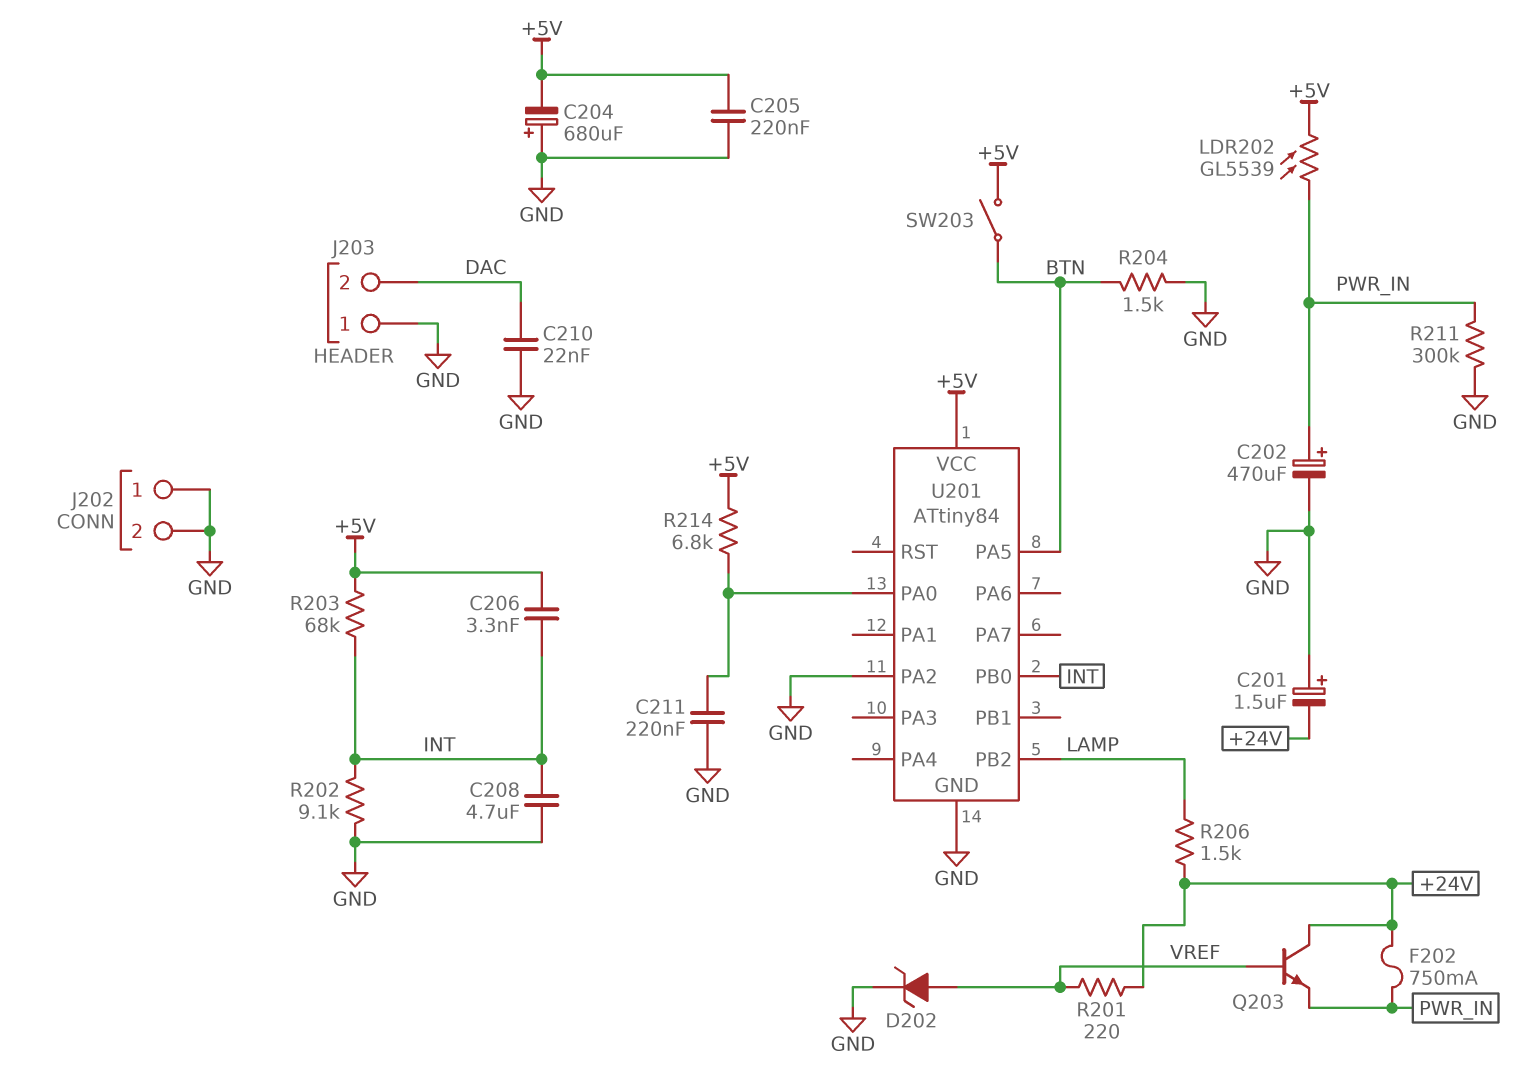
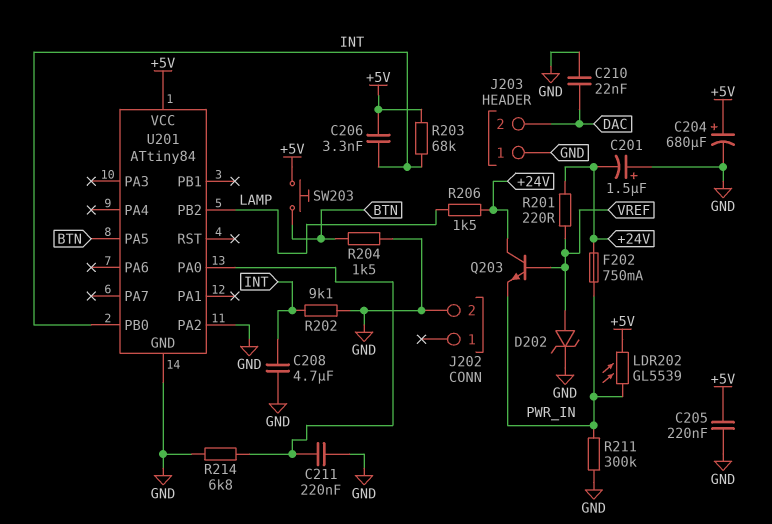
C202: 470uF (plus PWR_IN, minus GND) -> none
C204: 680uF (plus GND, minus +5V) -> 680uF (plus +5V, minus GND)
J202 pin 1: GND -> none
R214: 6.8k (+5V, U201/PA0) -> 6.8k (GND, U201/PA0)
SW203: switch (+5V, BTN) -> button (+5V, BTN)

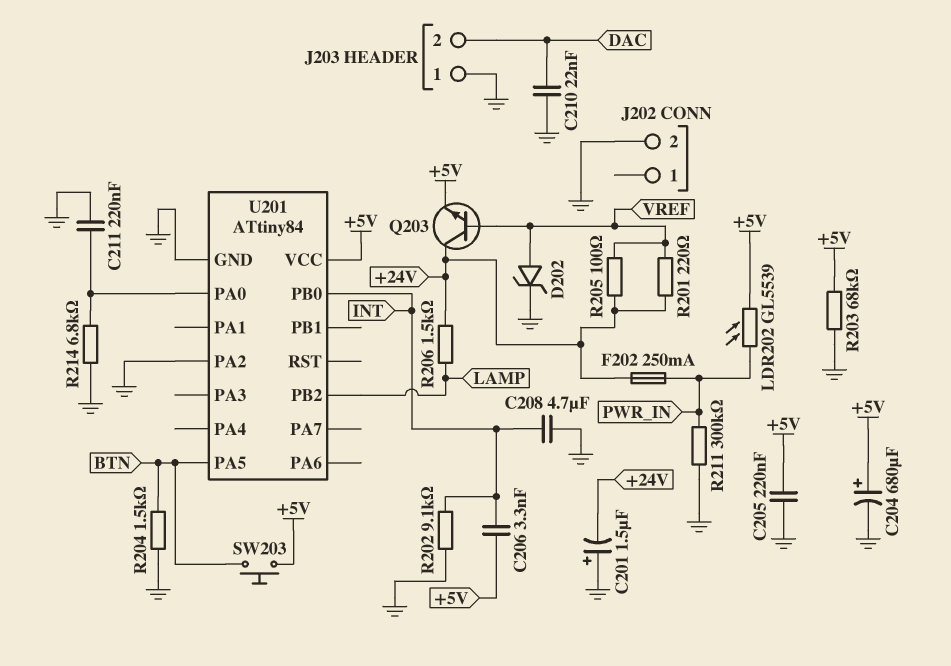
F202: 750mA (+24V, PWR_IN) -> 250mA (+24V, PWR_IN)
Q203: NPN (B VREF, C +24V, E PWR_IN) -> NPN (B VREF, C +24V, E +5V)
R203: 68k (+5V, INT) -> 68k (+5V, GND)
R205: none -> 100 (+24V, VREF)

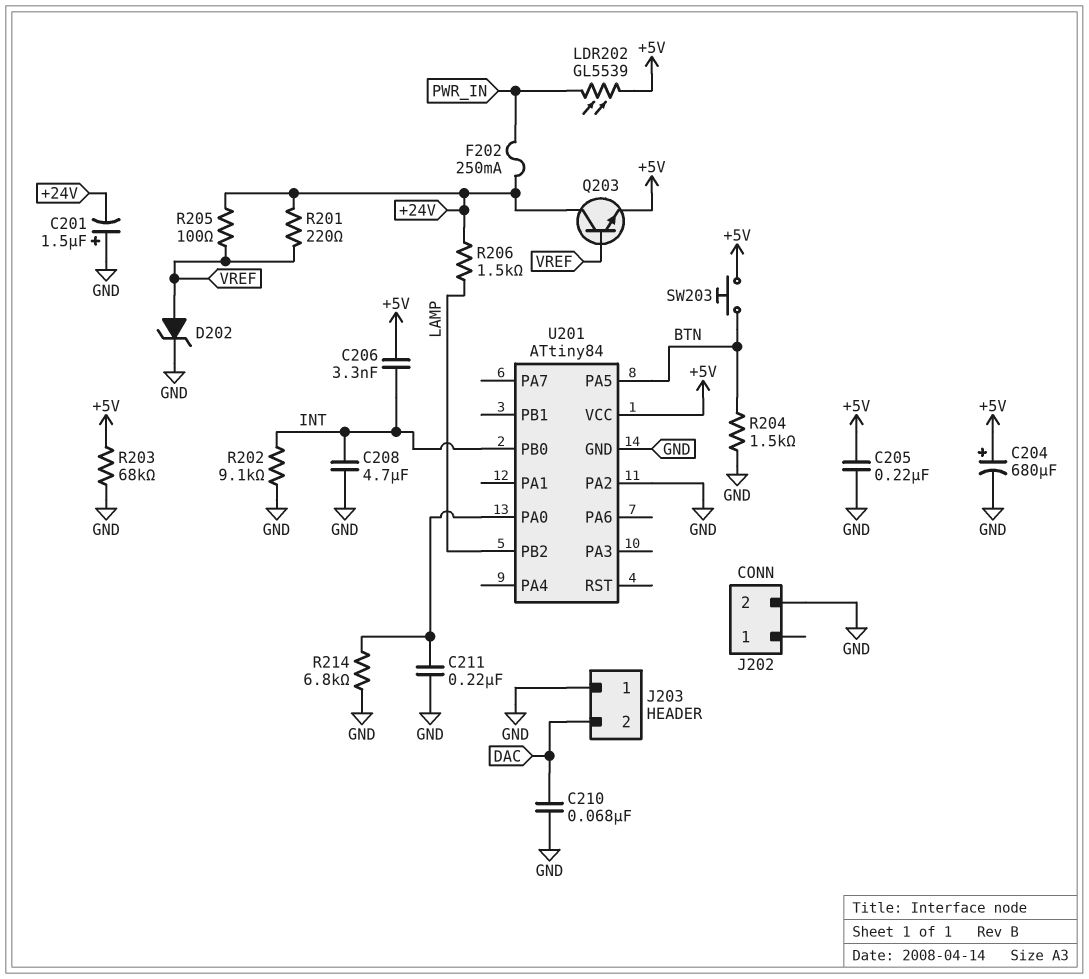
C210: 22nF (DAC, GND) -> 68nF (DAC, GND)
R211: 300k (GND, PWR_IN) -> none

